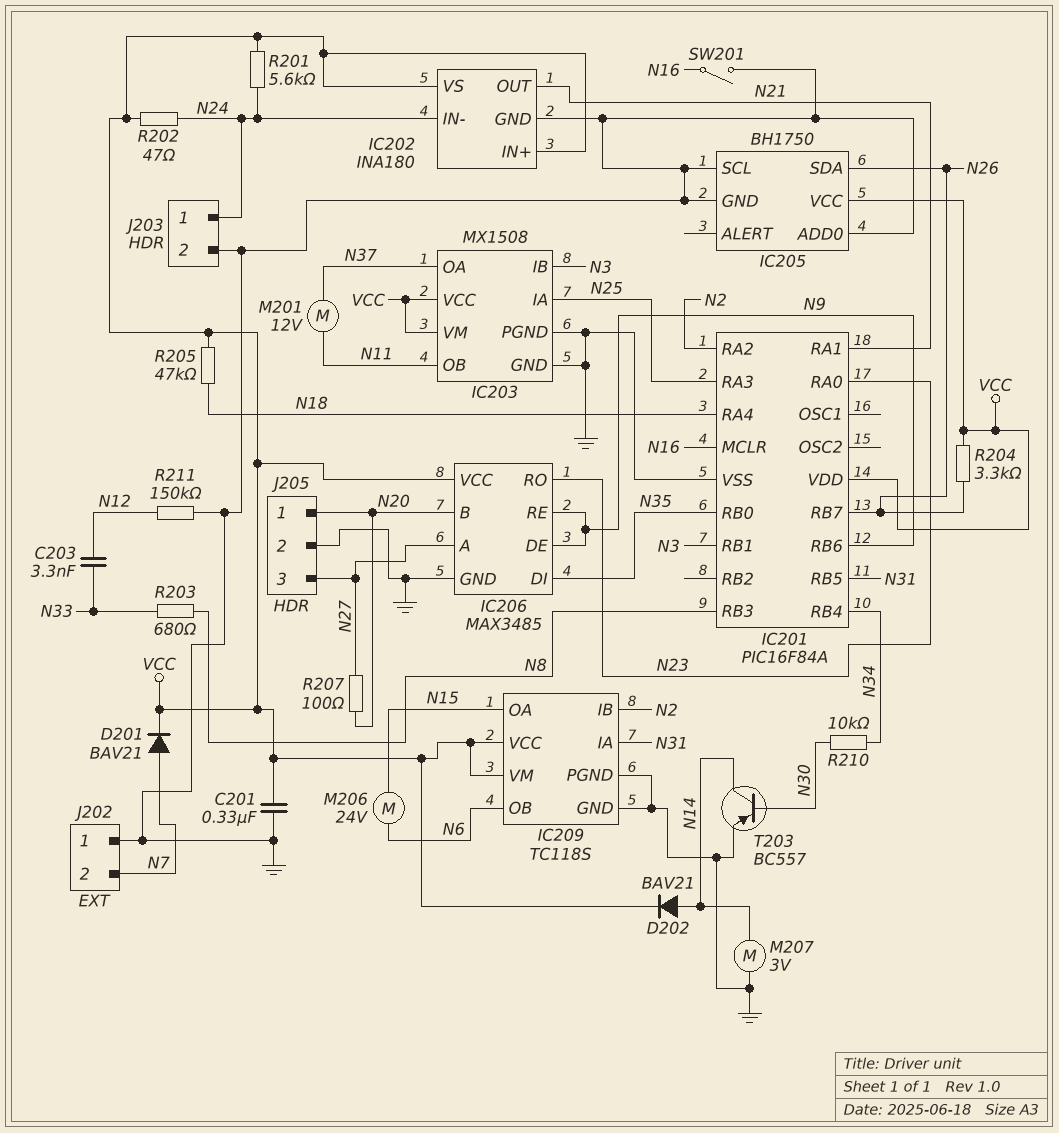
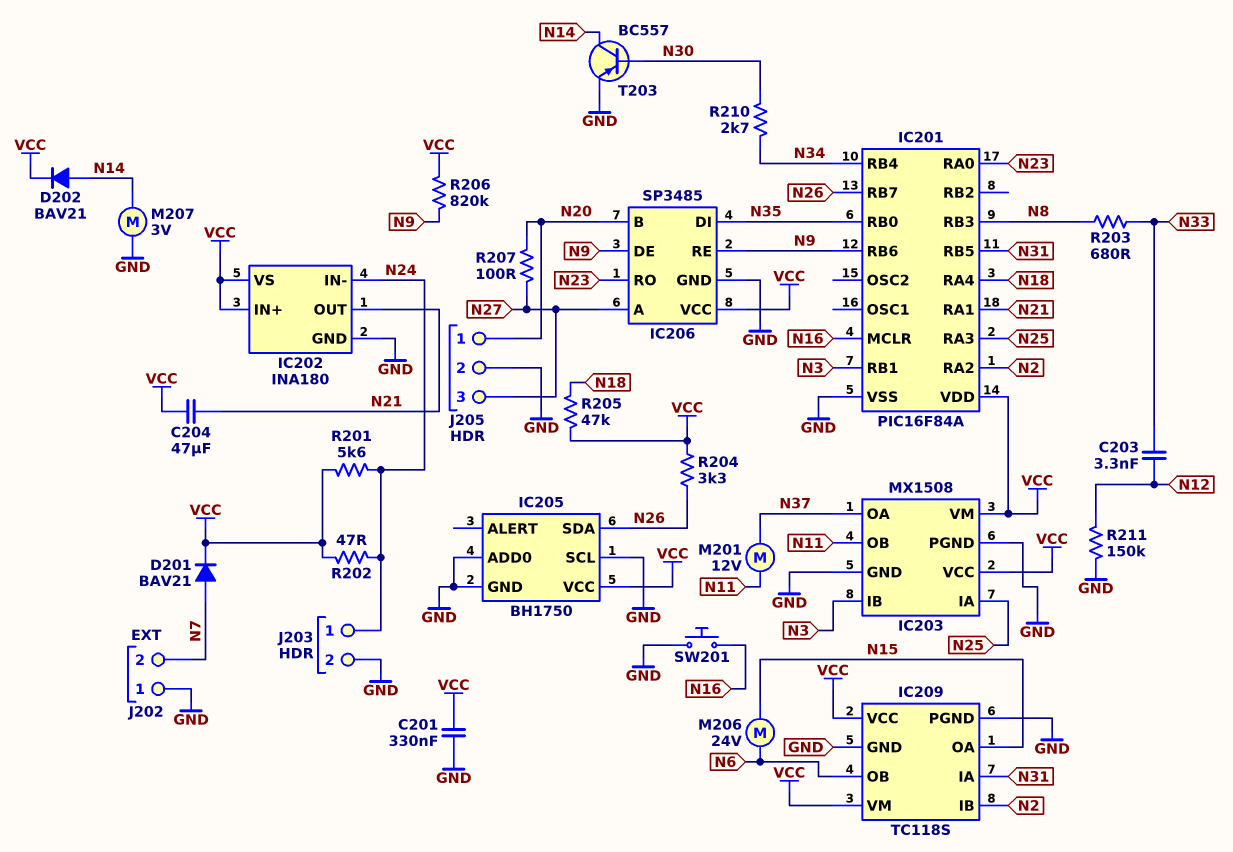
C204: none -> 47uF (N21, VCC)
IC206: MAX3485 -> SP3485
R206: none -> 820k (N9, VCC)
R210: 10k (N30, N34) -> 2.7k (N30, N34)
SW201: switch (GND, N16) -> button (GND, N16)

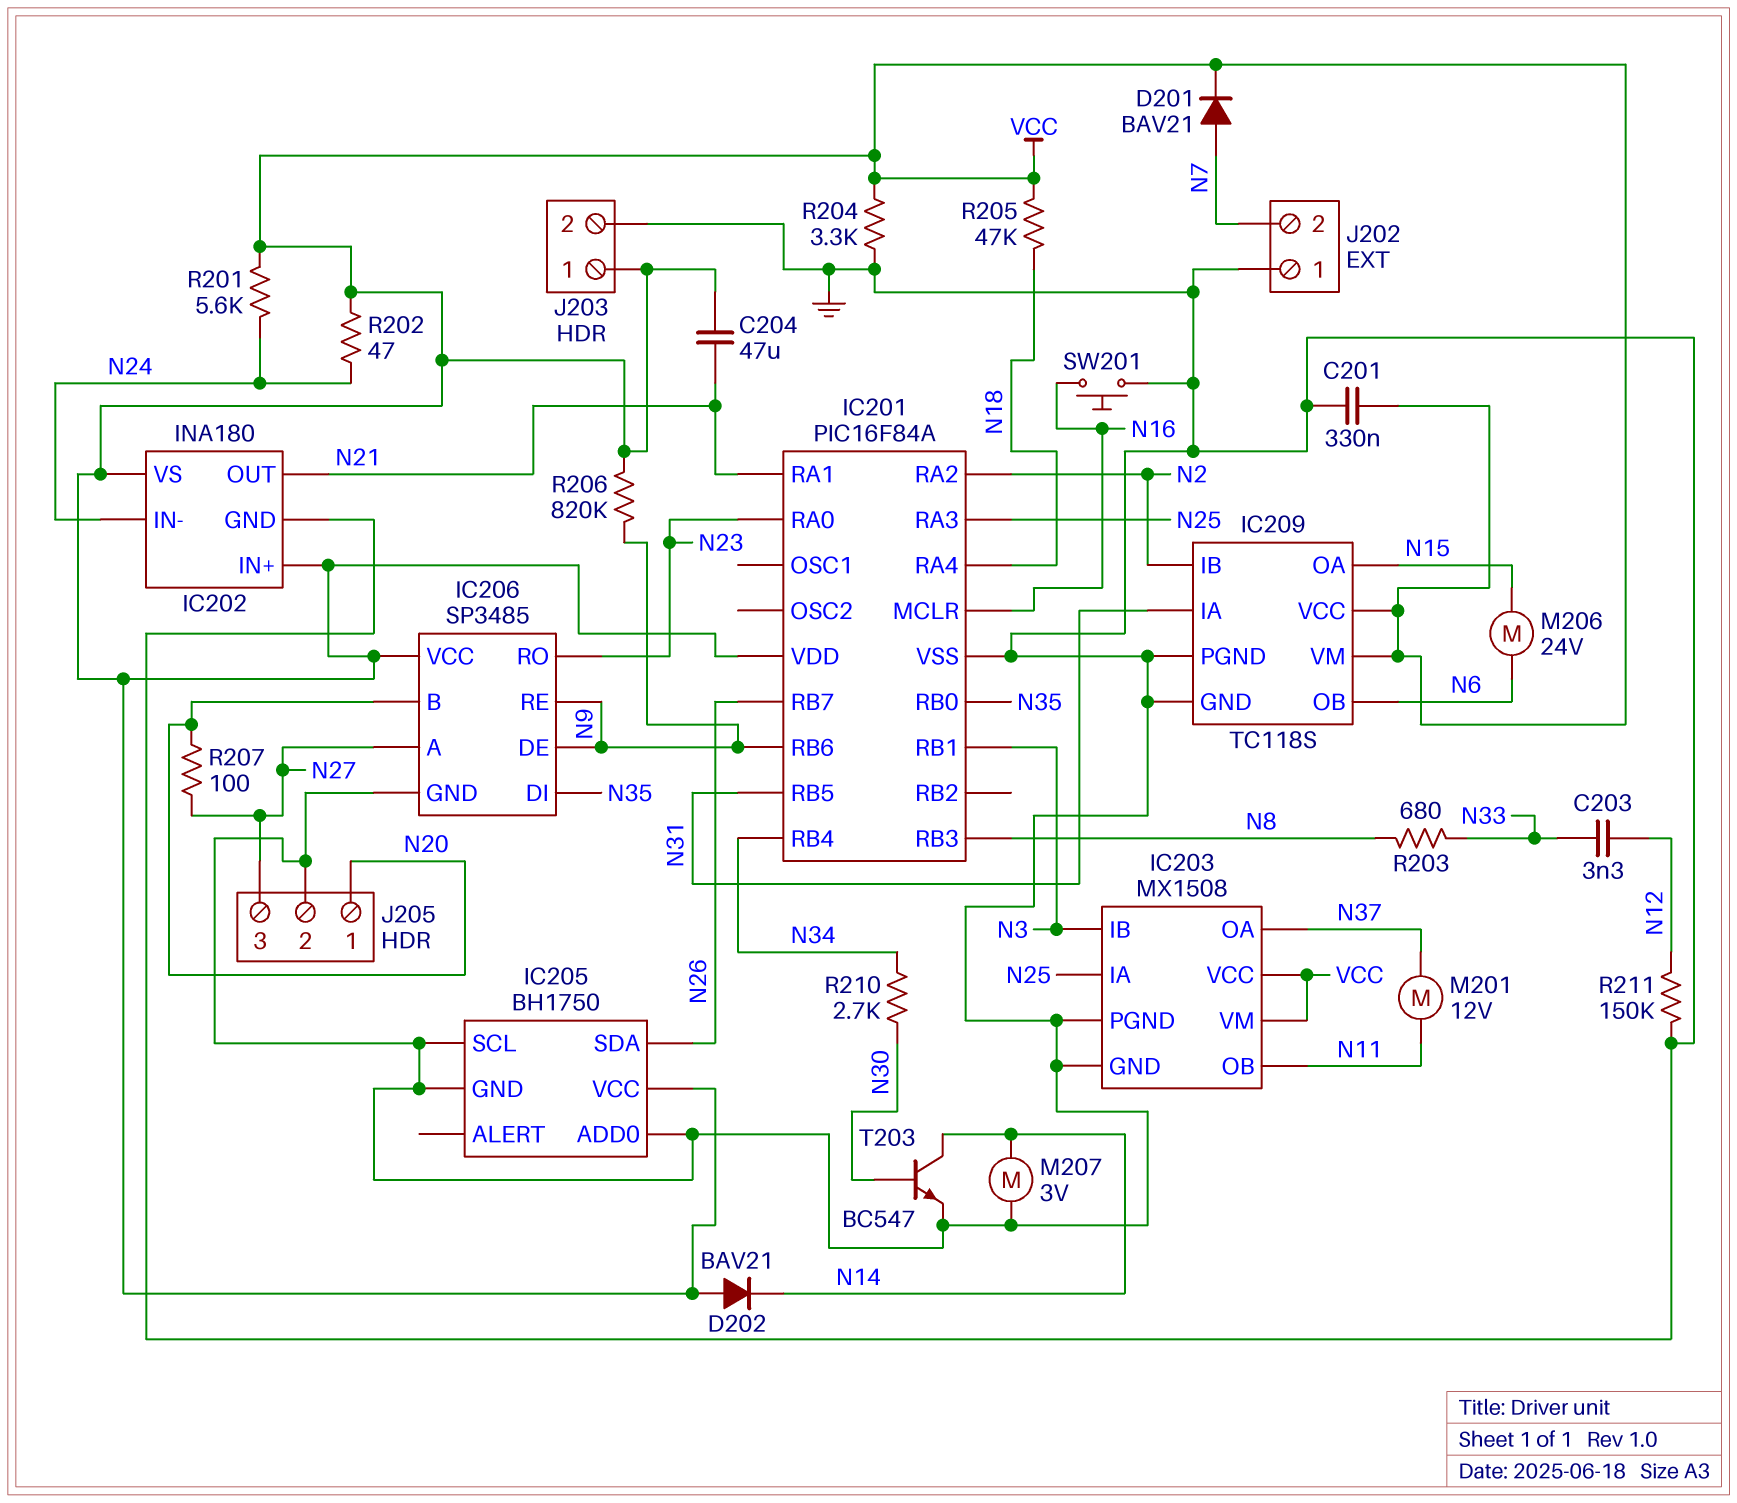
D202: diode BAV21 (A N14, K VCC) -> diode BAV21 (A VCC, K N14)
J203 pin 1: N24 -> VCC
R204: 3.3k (N26, VCC) -> 3.3k (GND, VCC)
T203: PNP BC557 (B N30, C N14, E GND) -> NPN BC547 (B N30, C N14, E GND)

